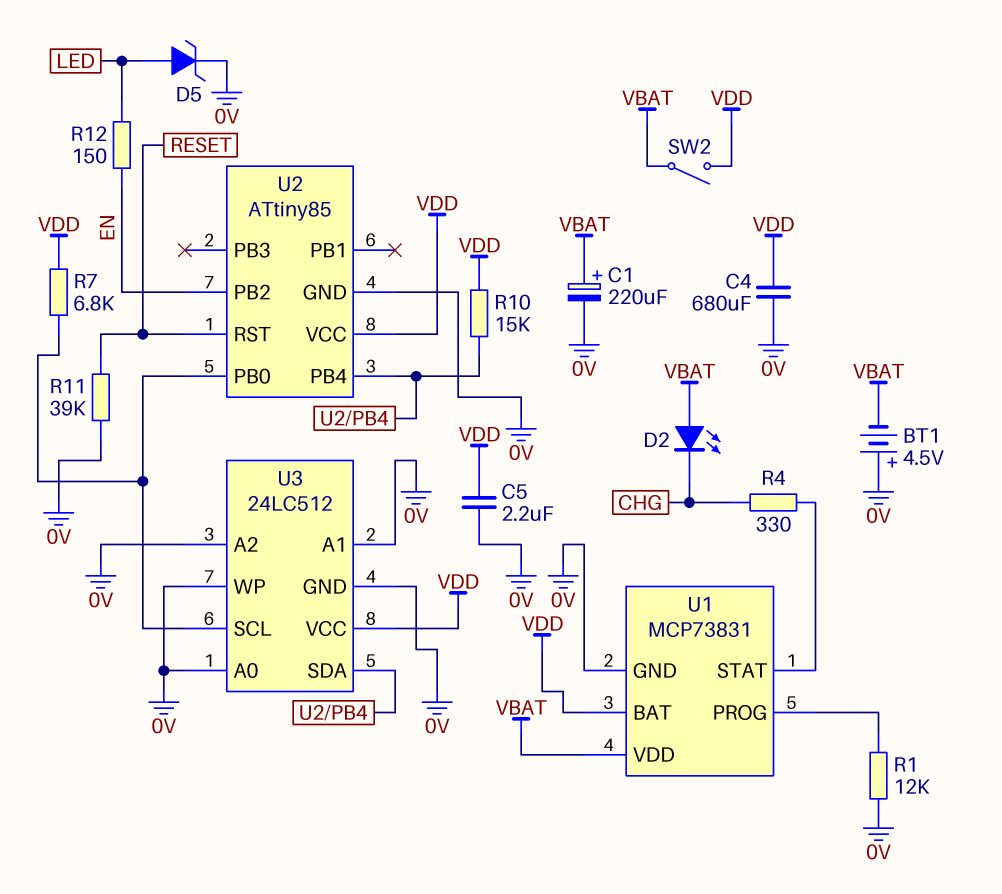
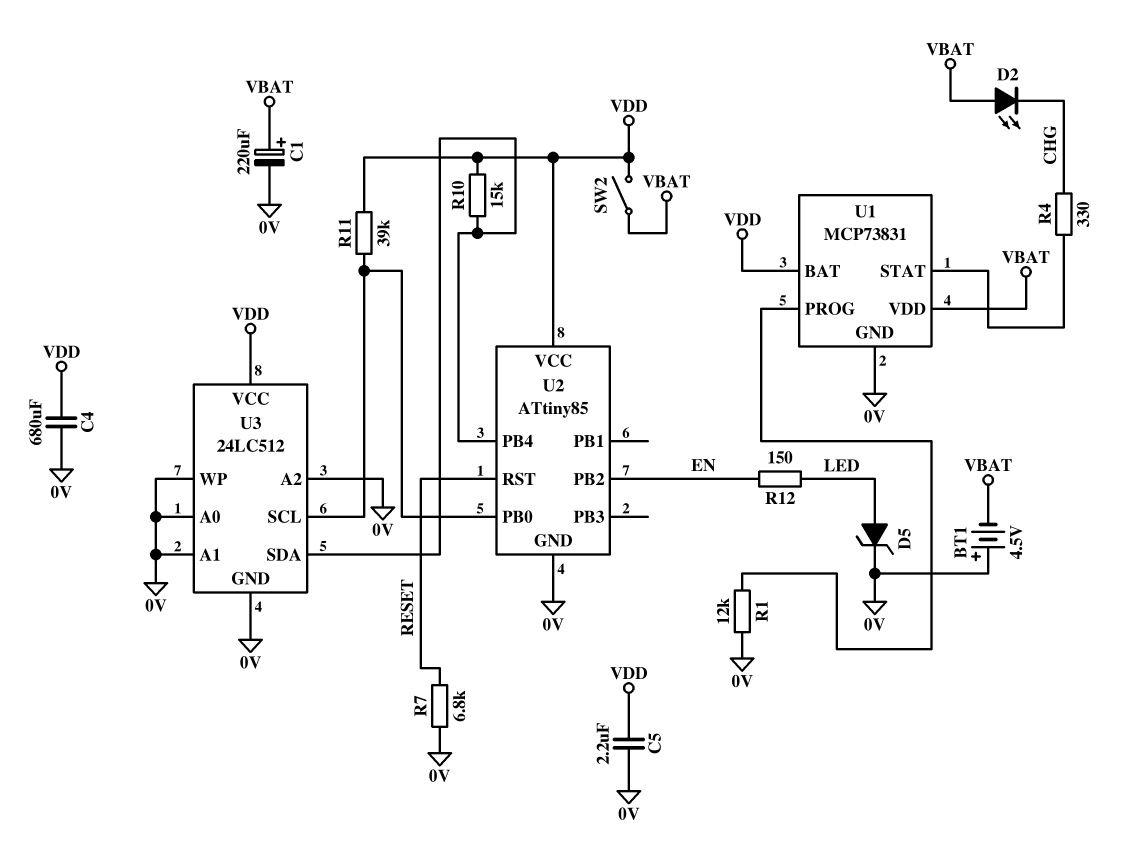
R7: 6.8k (U2/PB0, VDD) -> 6.8k (0V, RESET)
R11: 39k (0V, RESET) -> 39k (U2/PB0, VDD)

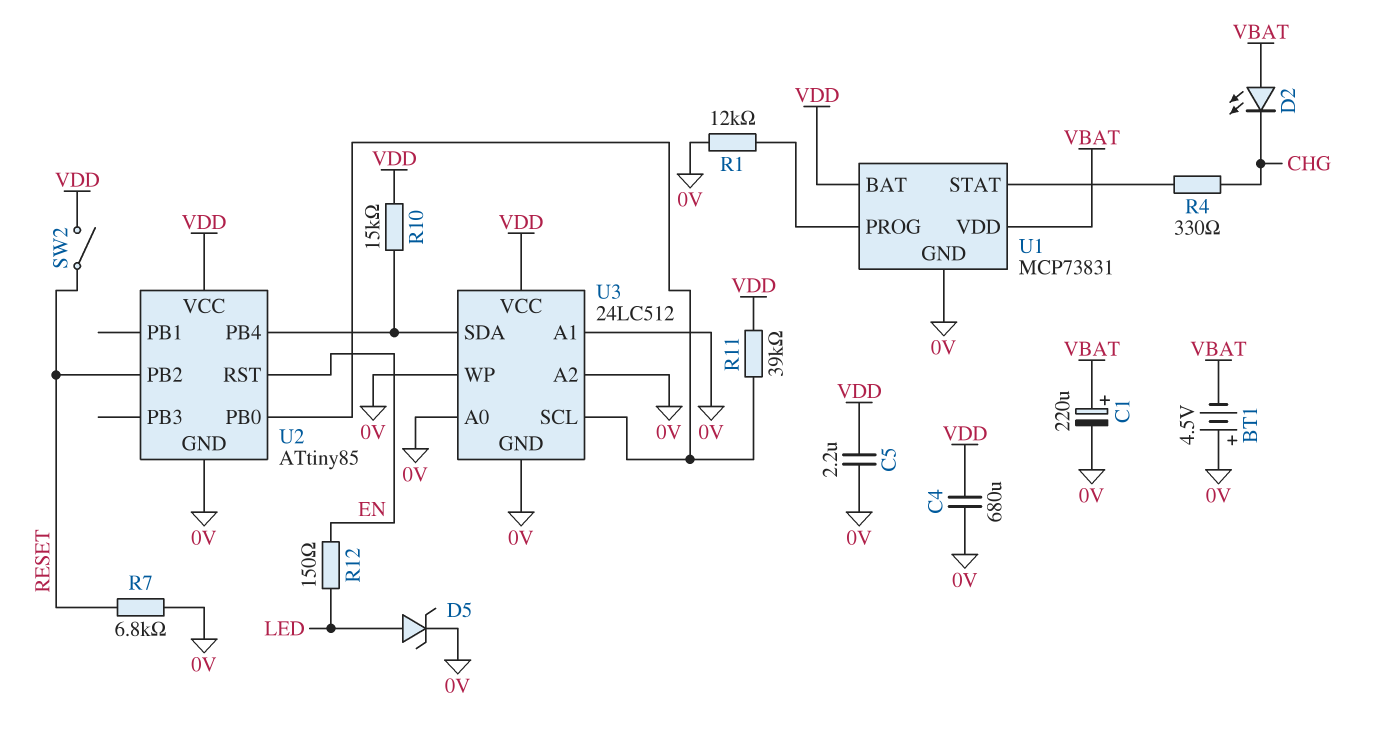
SW2: switch (VBAT, VDD) -> switch (RESET, VDD)
U2 pin PB2: EN -> RESET
U2 pin RST: RESET -> EN

